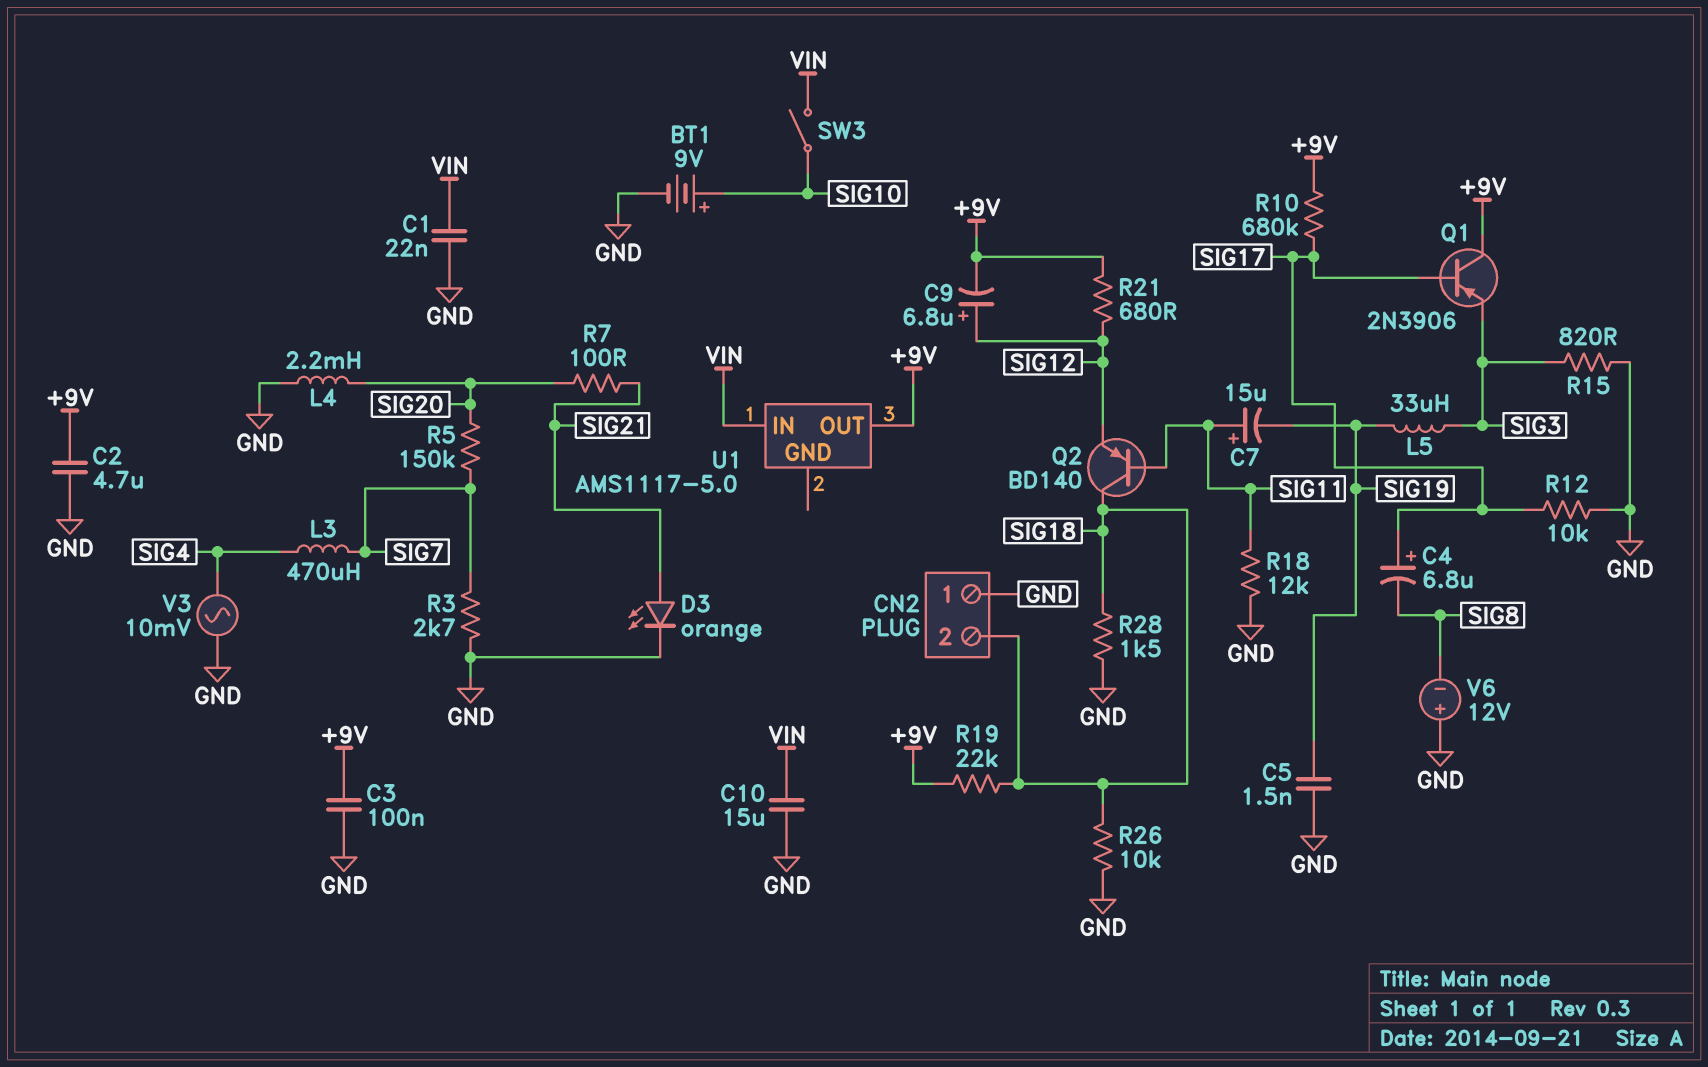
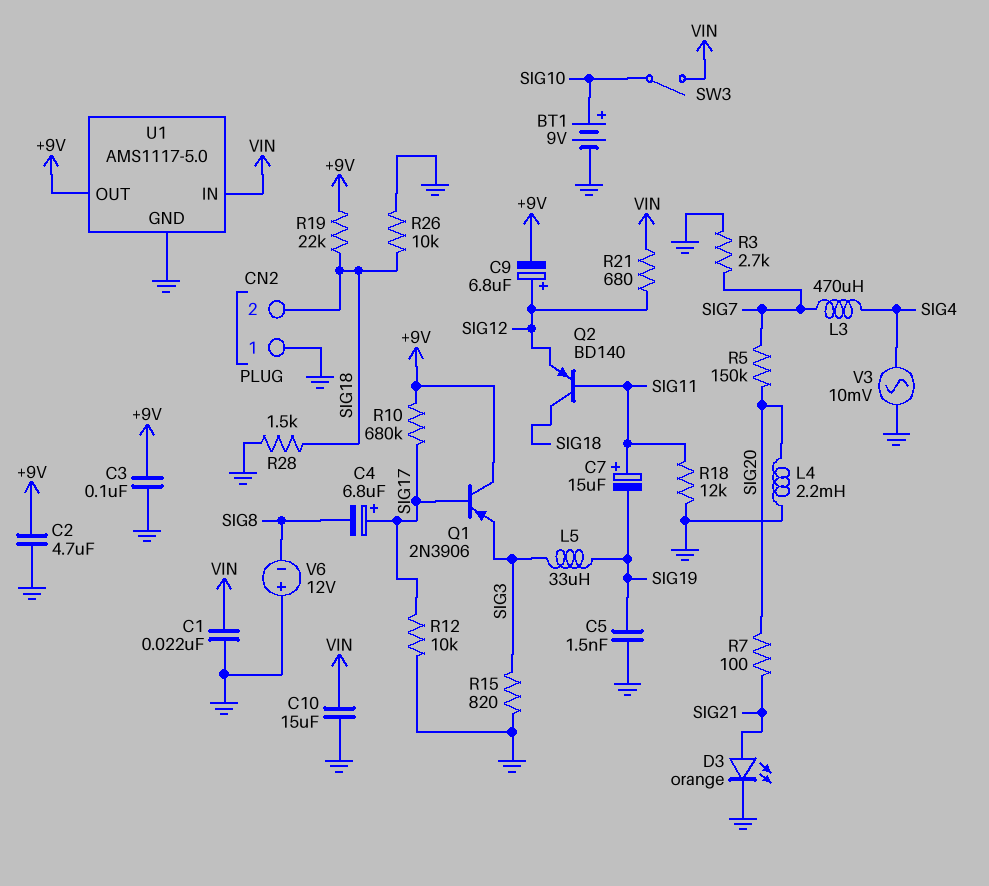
R21: 680 (+9V, SIG12) -> 680 (SIG12, VIN)
U1 pin GND: none -> GND

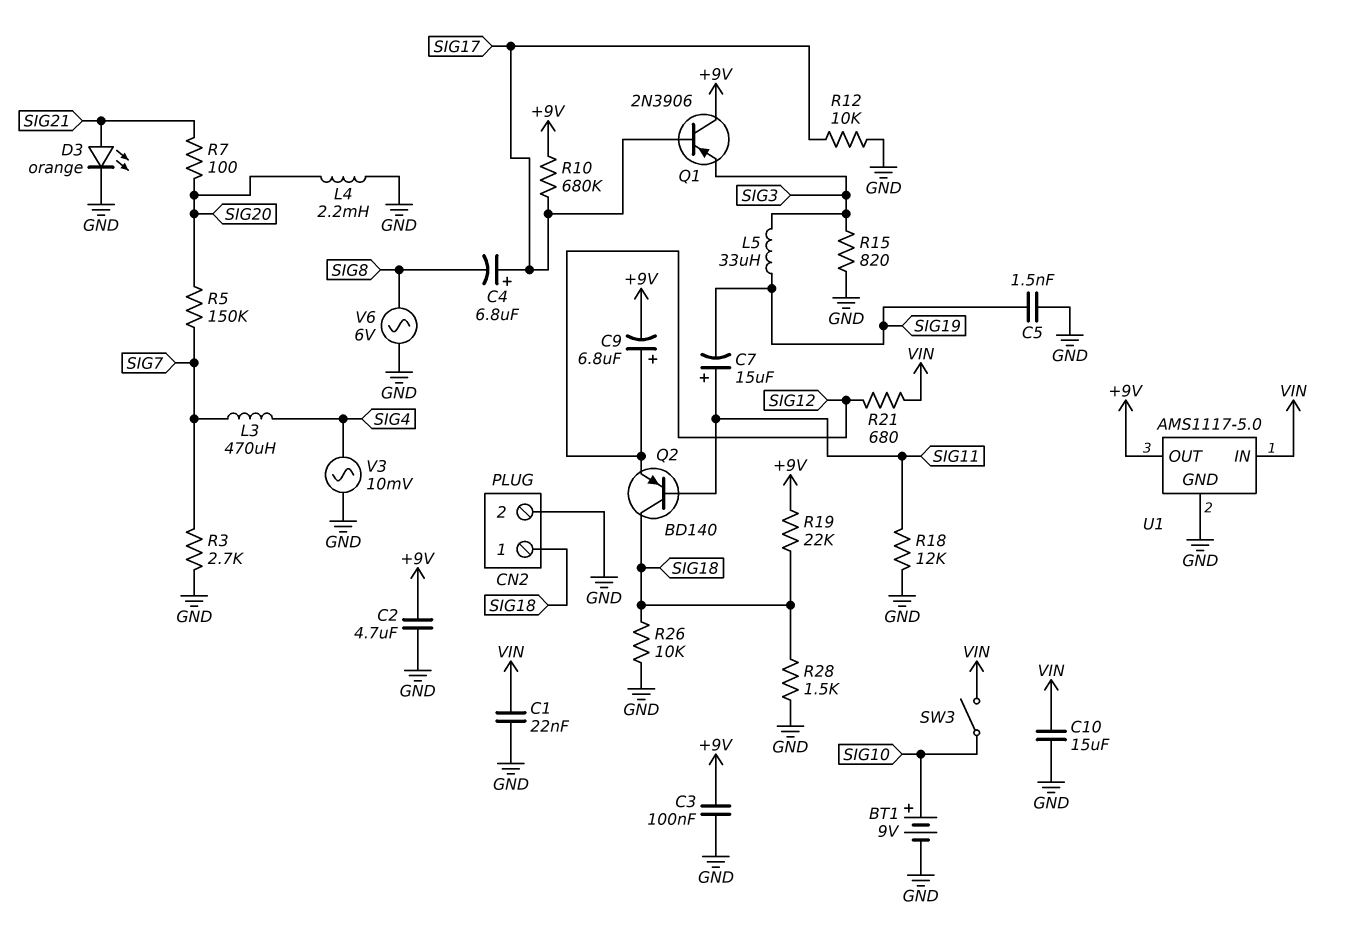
CN2 pin 1: GND -> SIG18
CN2 pin 2: SIG18 -> GND
V6: 12V (plus GND, minus SIG8) -> AC 6V (GND, SIG8)

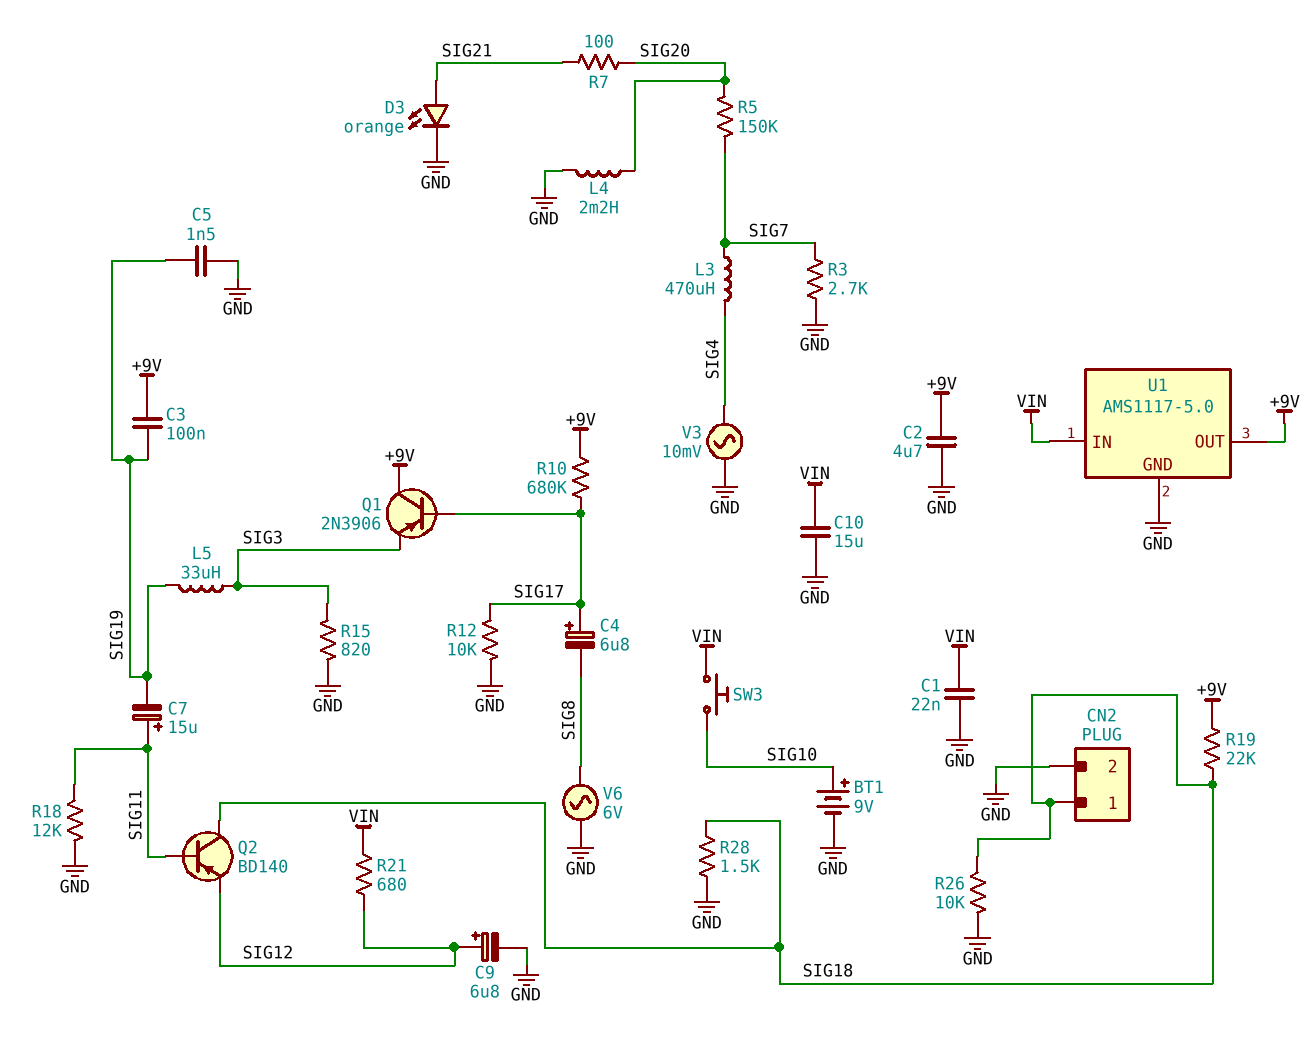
C3: 100nF (+9V, GND) -> 100nF (+9V, SIG19)
C9: 6.8uF (plus SIG12, minus +9V) -> 6.8uF (plus SIG12, minus GND)
SW3: switch (SIG10, VIN) -> button (SIG10, VIN)

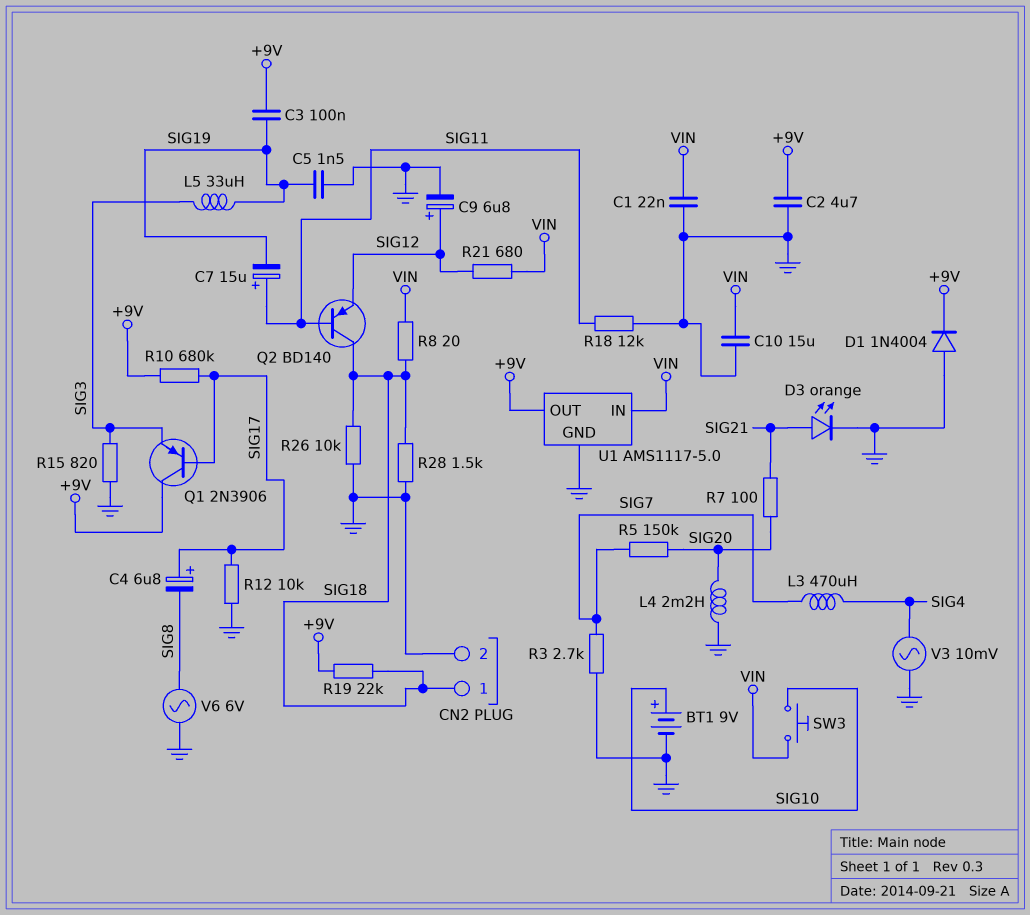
D1: none -> diode 1N4004 (A GND, K +9V)
R8: none -> 20 (SIG18, VIN)

